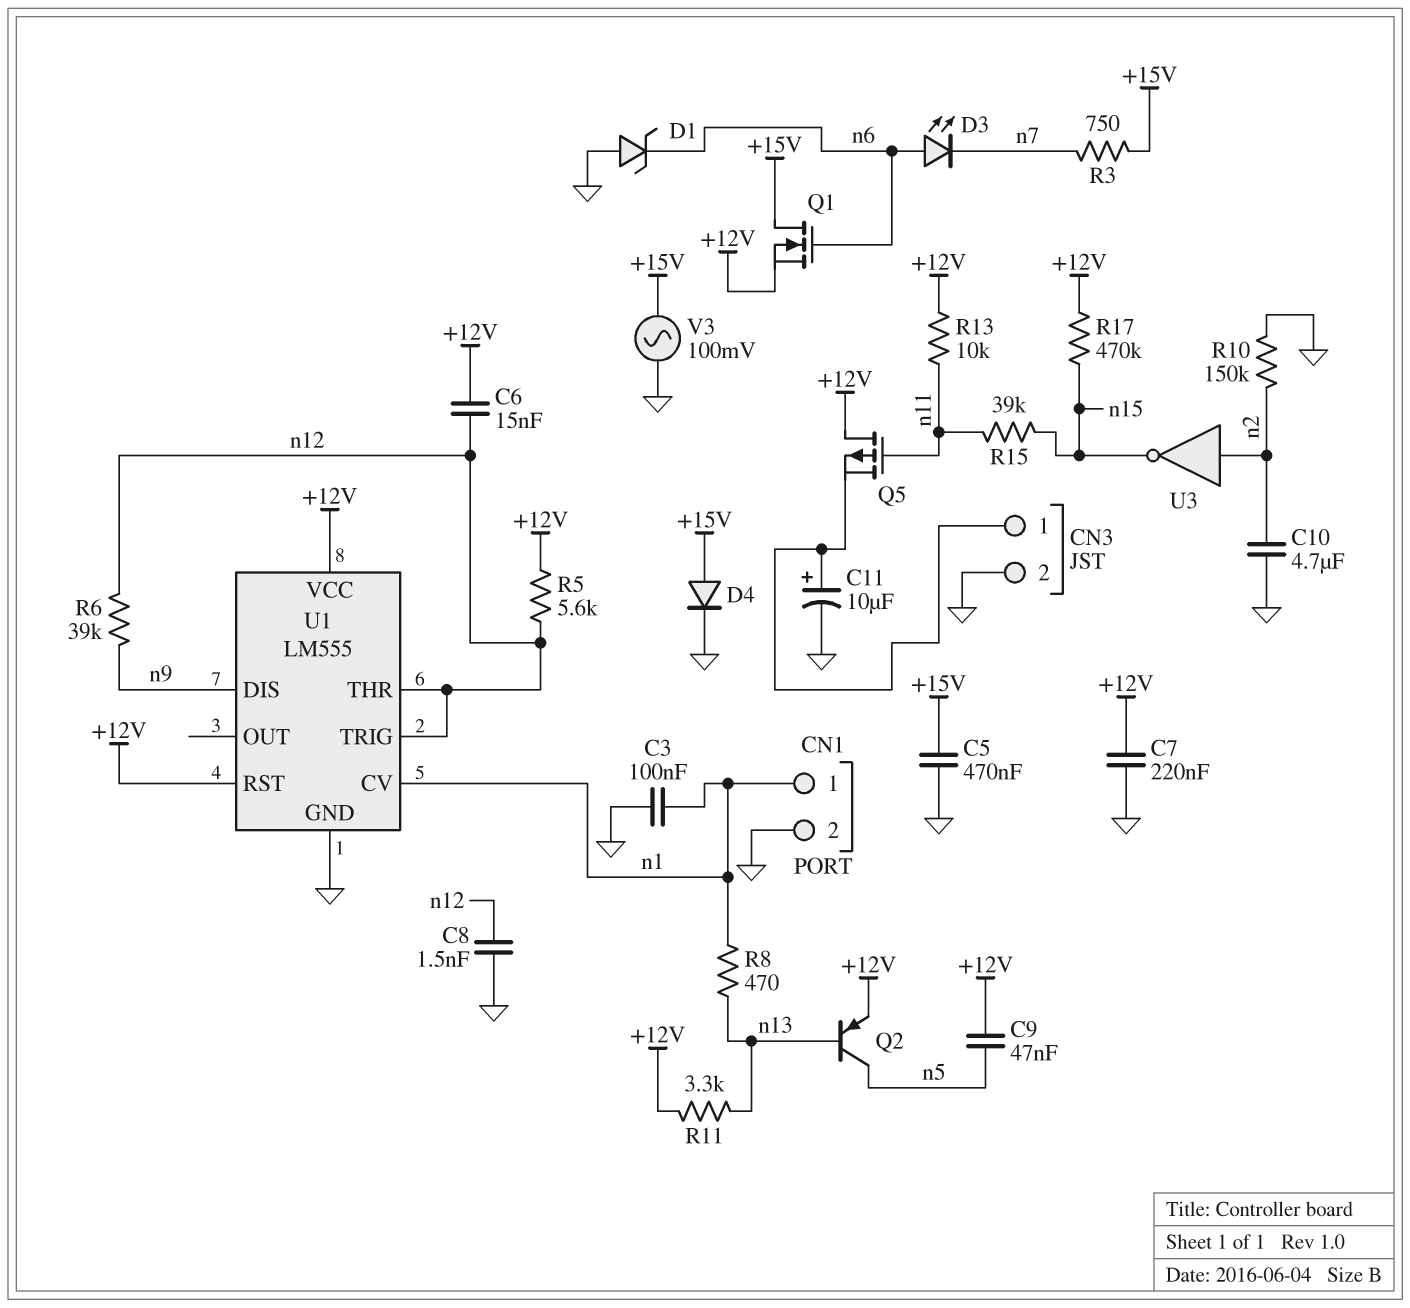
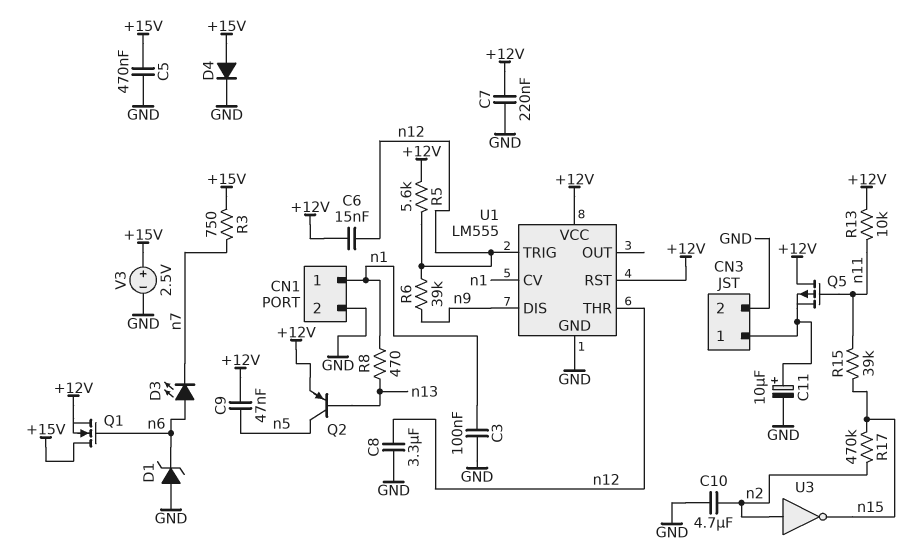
C8: 1.5nF (GND, n12) -> 3.3uF (GND, n12)
R10: 150k (GND, n2) -> none
R11: 3.3k (+12V, n13) -> none
R17: 470k (+12V, n15) -> 470k (n2, n15)
V3: AC 100mV (+15V, GND) -> 2.5V (plus +15V, minus GND)

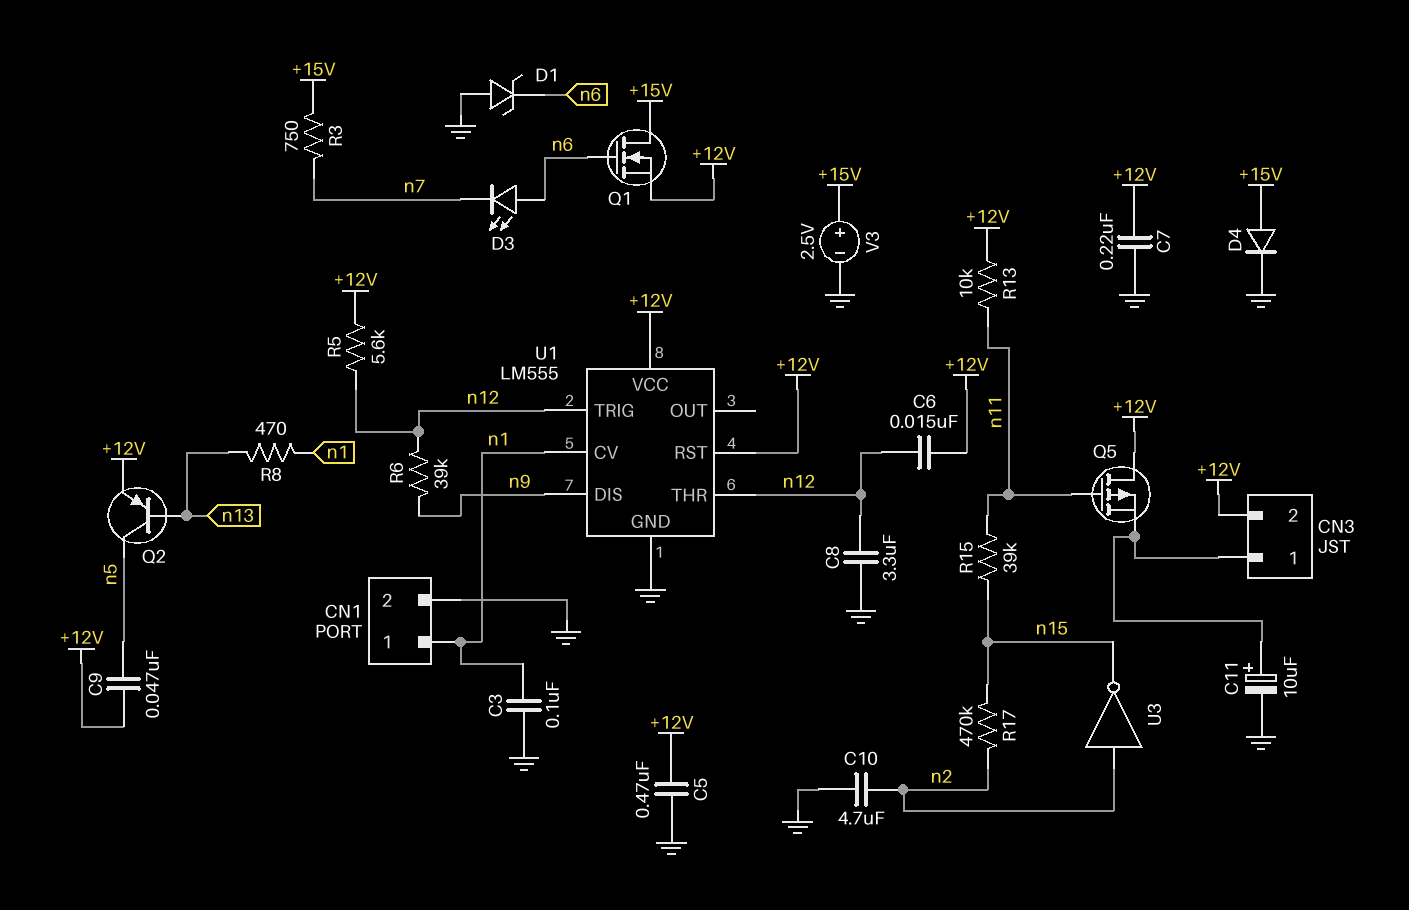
C5: 470nF (+15V, GND) -> 470nF (+12V, GND)
CN3 pin 2: GND -> +12V

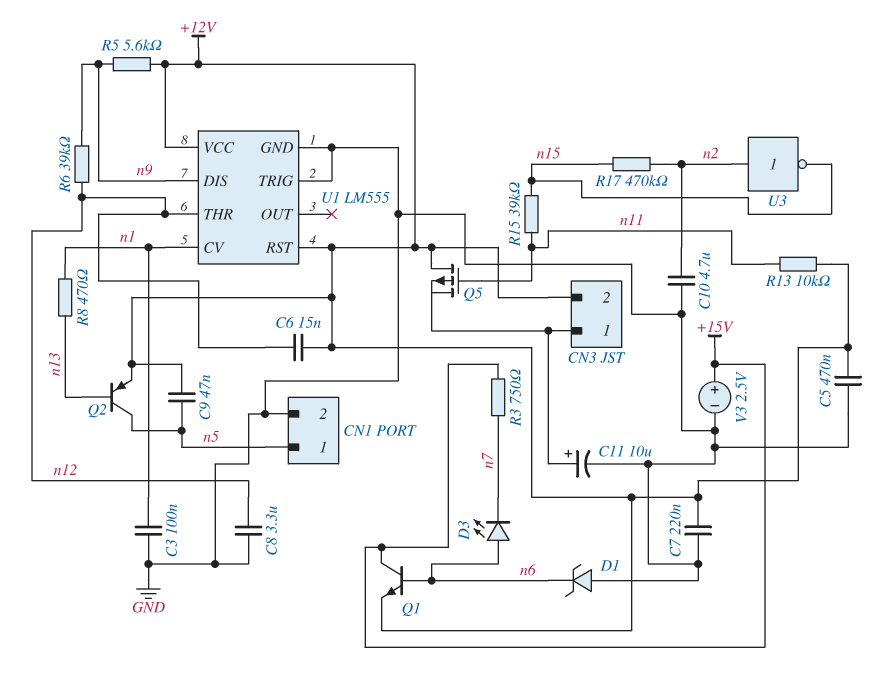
CN1 pin 1: n1 -> n5
D4: diode (A +15V, K GND) -> none
Q1: NMOS (G n6, D +15V, S +12V) -> NPN (B n6, C +15V, E +12V)
R5: 5.6k (+12V, n12) -> 5.6k (+12V, n9)
U1 pin TRIG: n12 -> GND

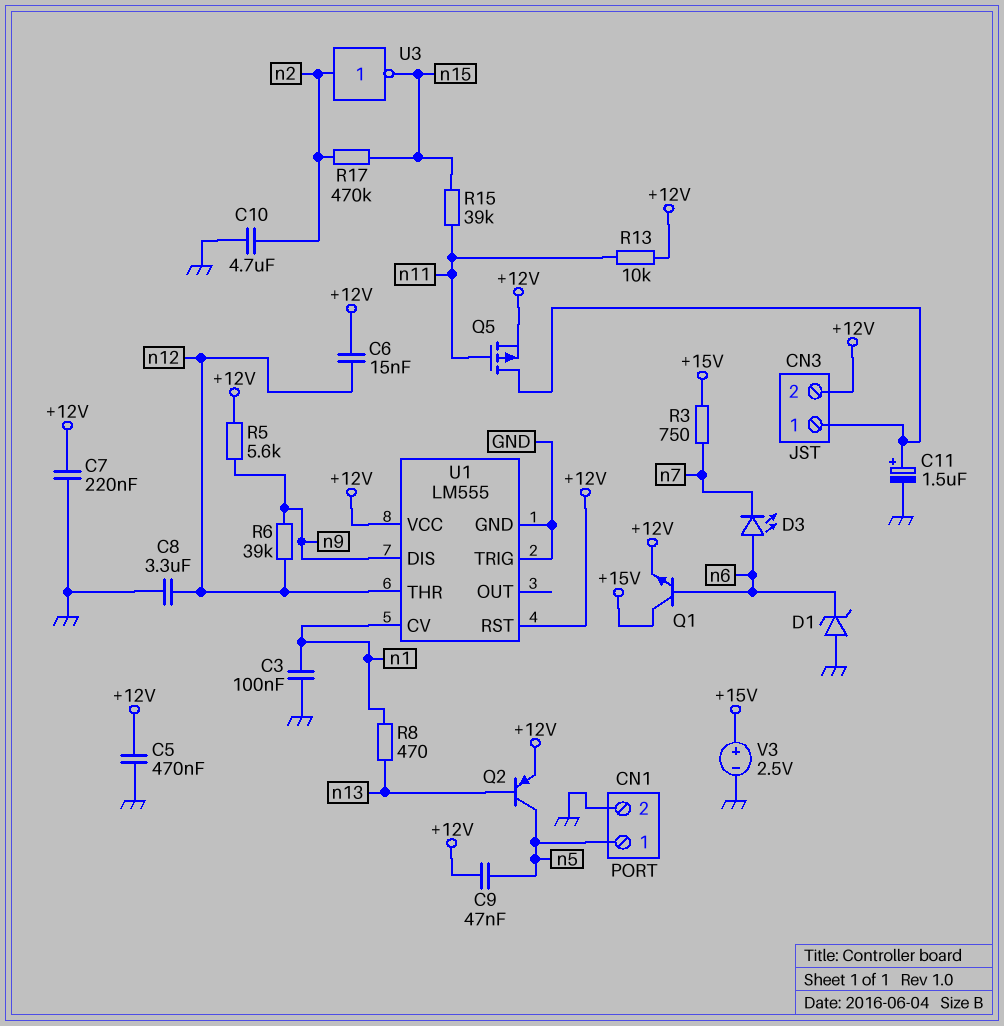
C11: 10uF (plus CN3/1, minus GND) -> 1.5uF (plus CN3/1, minus GND)
Q5: PMOS (G n11, D +12V, S CN3/1) -> PMOS (G n11, D CN3/1, S +12V)

